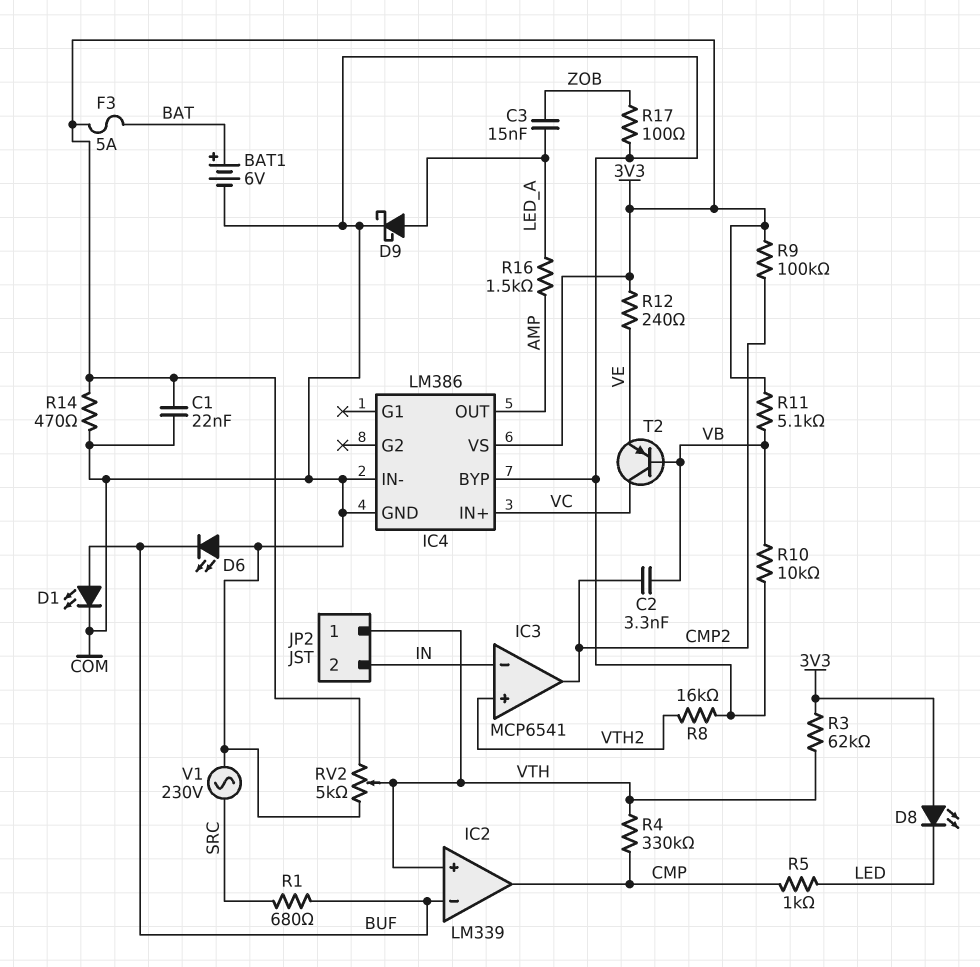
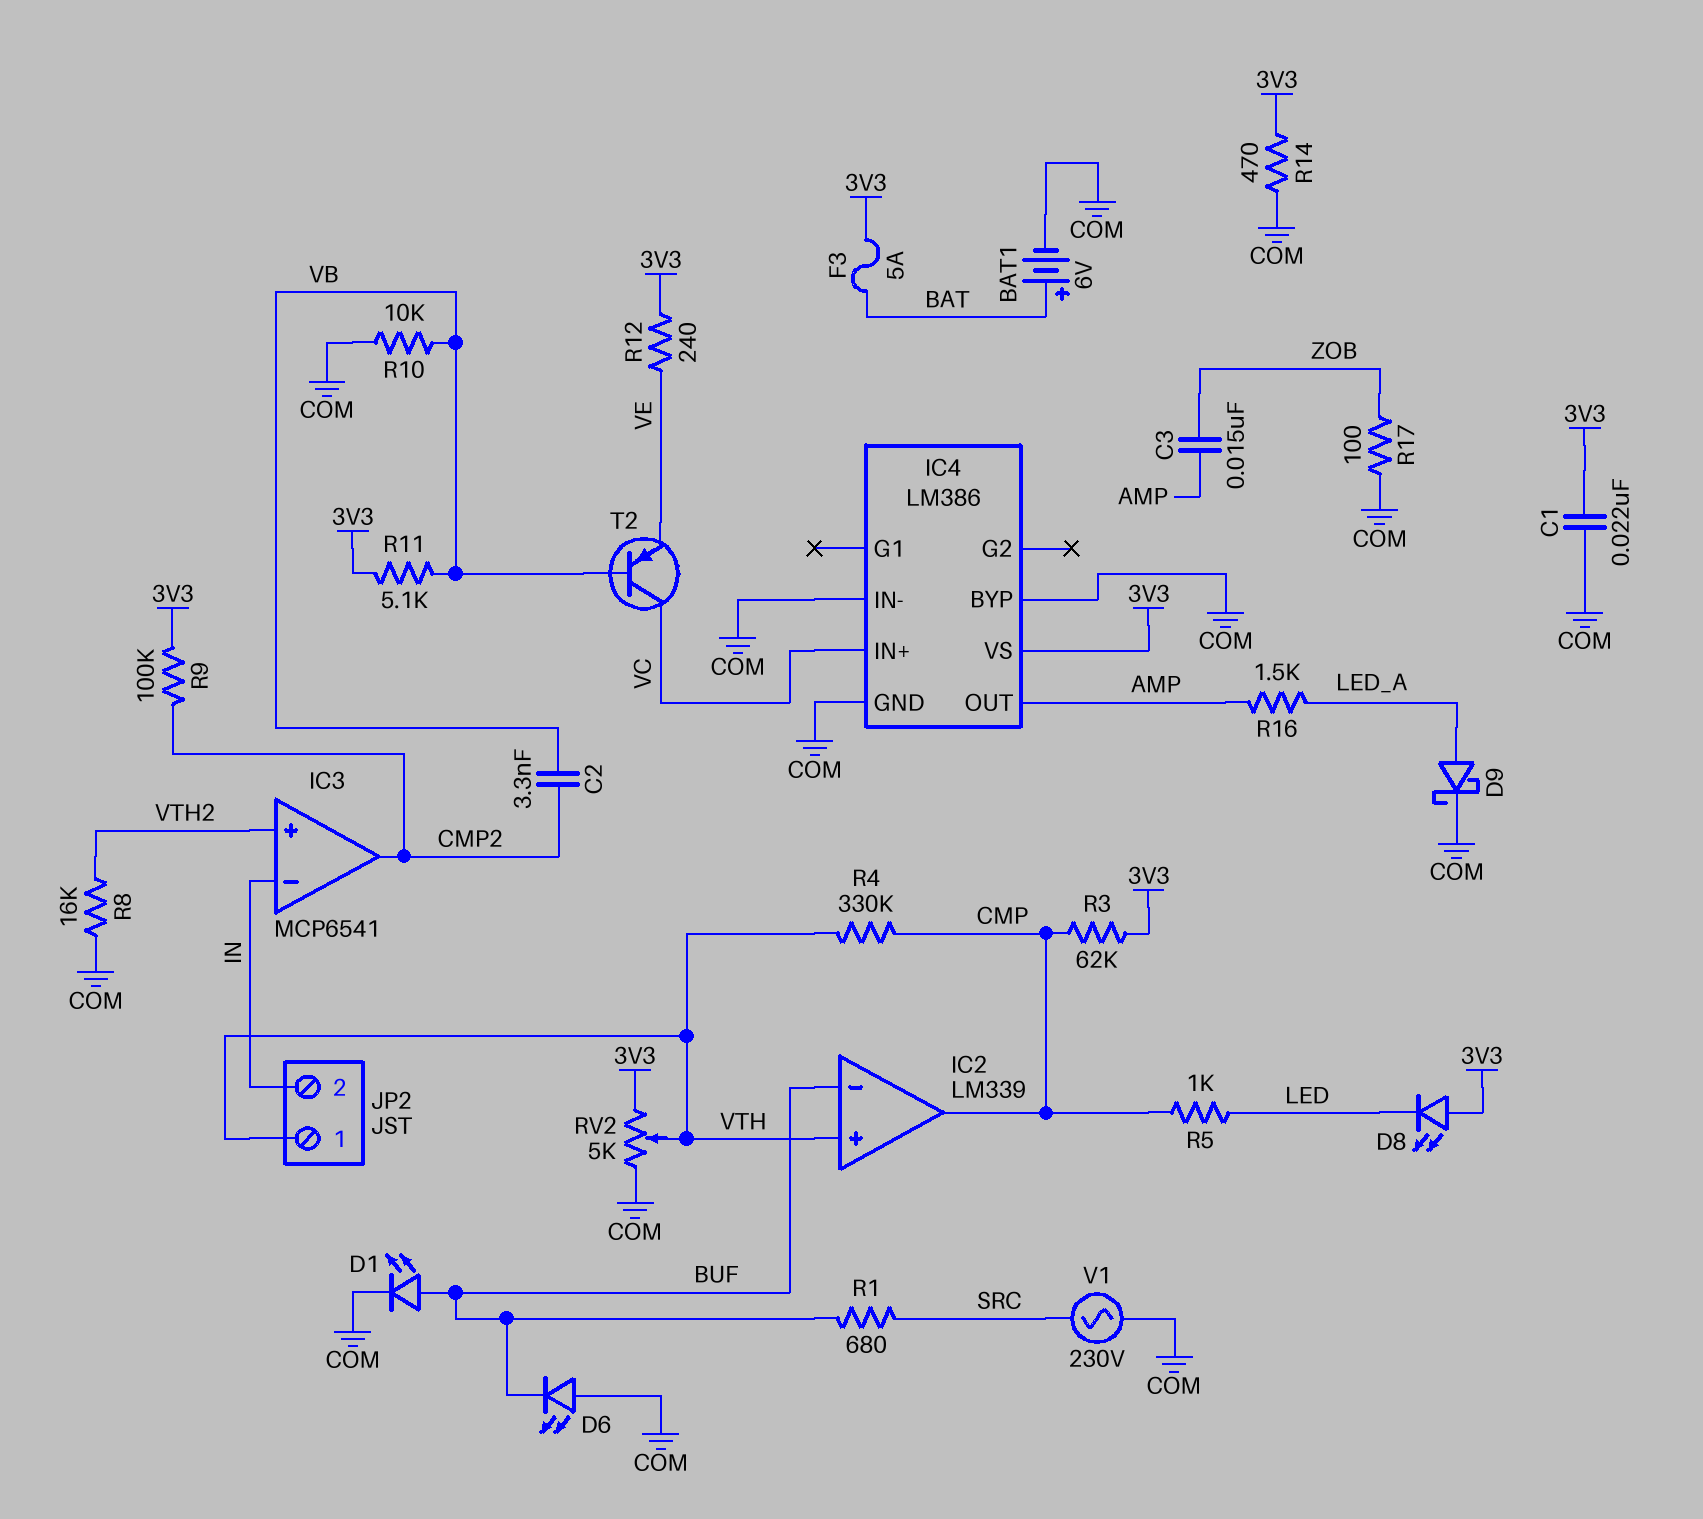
C3: 15nF (LED_A, ZOB) -> 15nF (AMP, ZOB)
R3: 62k (3V3, VTH) -> 62k (3V3, CMP)

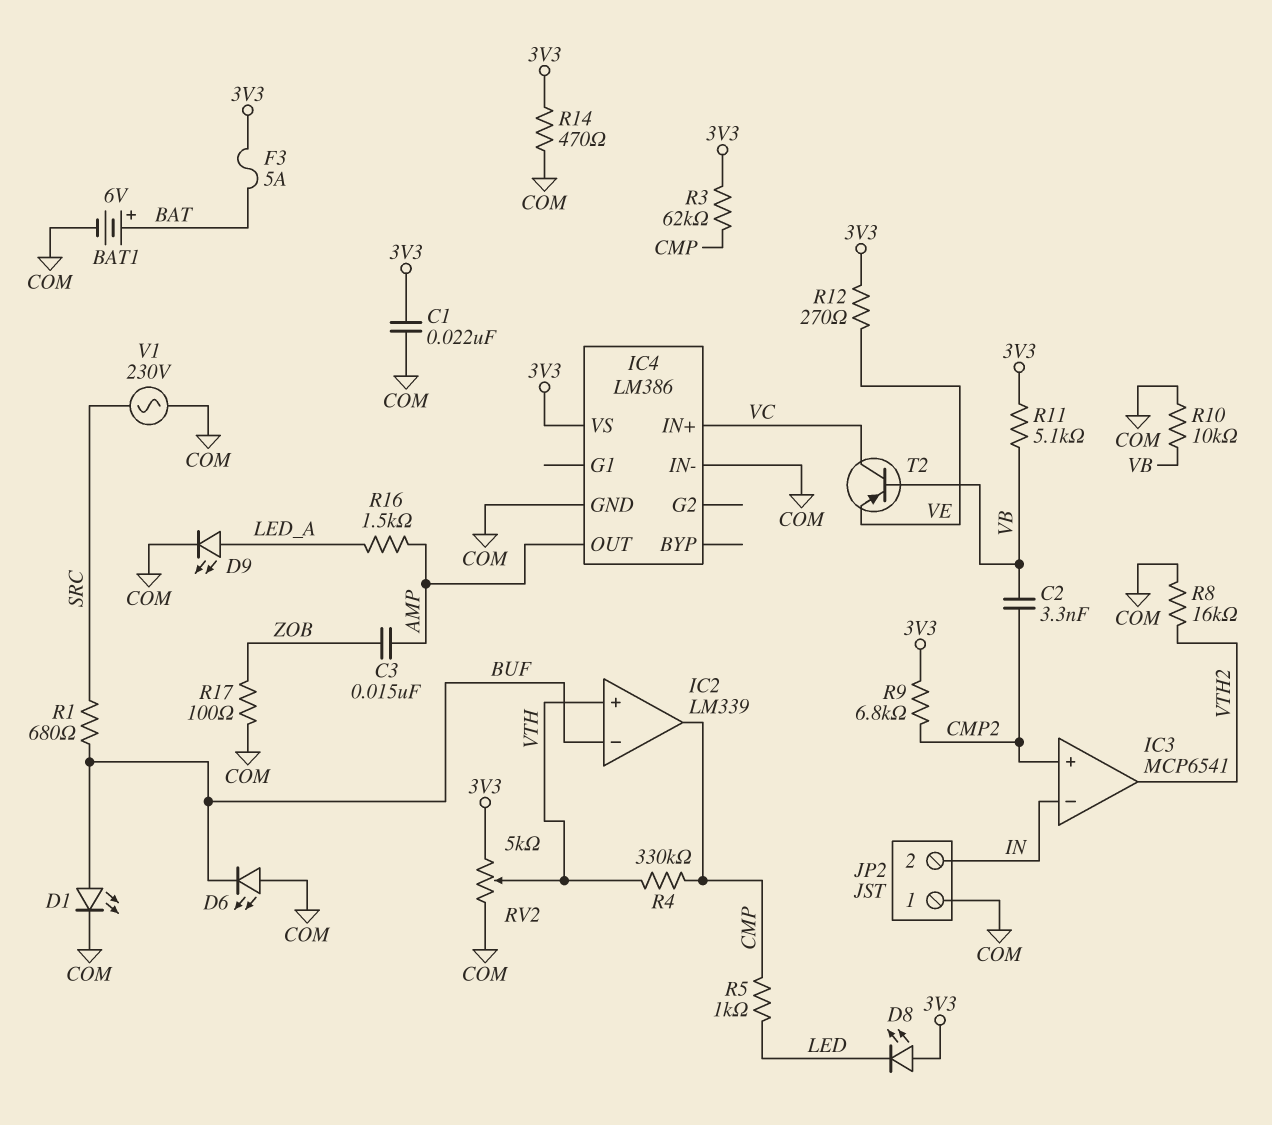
D9: schottky (A LED_A, K COM) -> LED (A LED_A, K COM)
IC3 pin in+: VTH2 -> CMP2
IC3 pin out: CMP2 -> VTH2
IC4 pin BYP: COM -> none
JP2 pin 1: VTH -> COM
R9: 100k (3V3, CMP2) -> 6.8k (3V3, CMP2)
R12: 240 (3V3, VE) -> 270 (3V3, VE)

